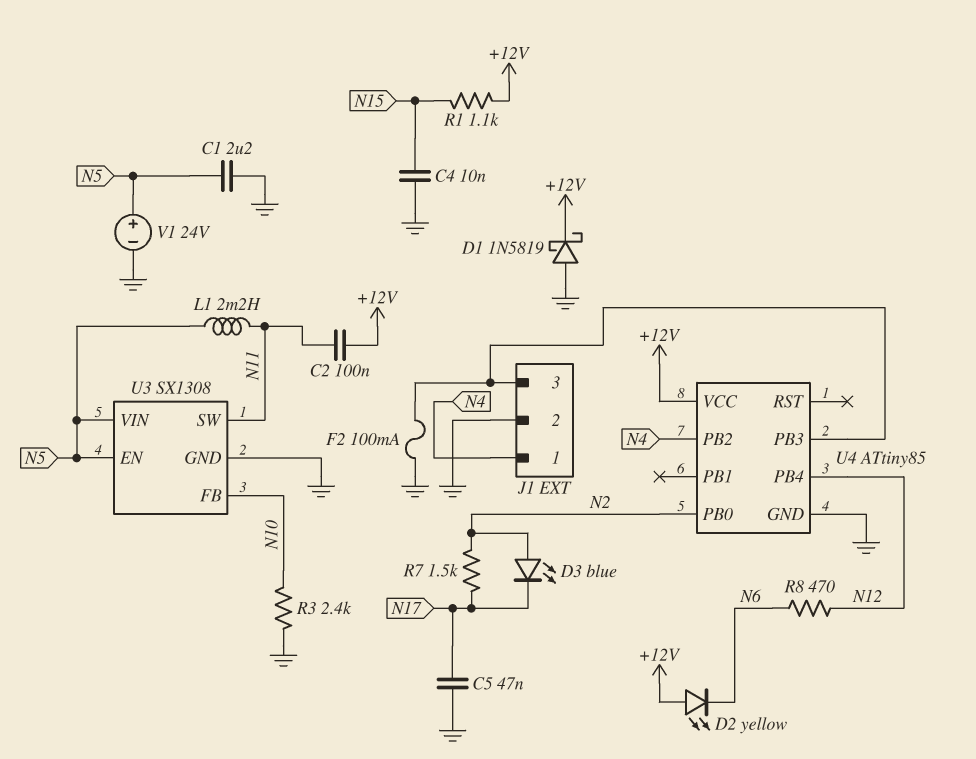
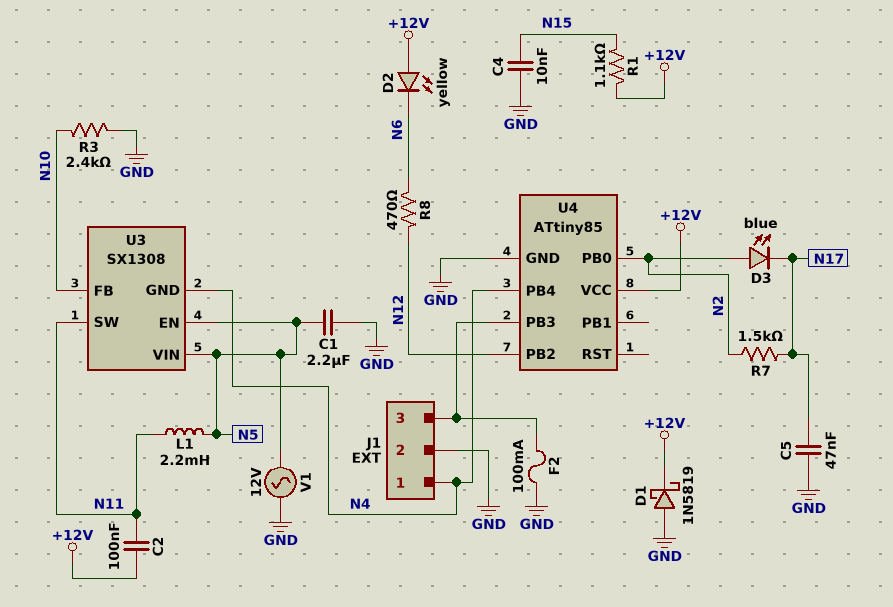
U3 pin GND: GND -> N4
U4 pin PB2: N4 -> N12
U4 pin PB4: N12 -> N4
V1: 24V (plus N5, minus GND) -> AC 12V (GND, N5)

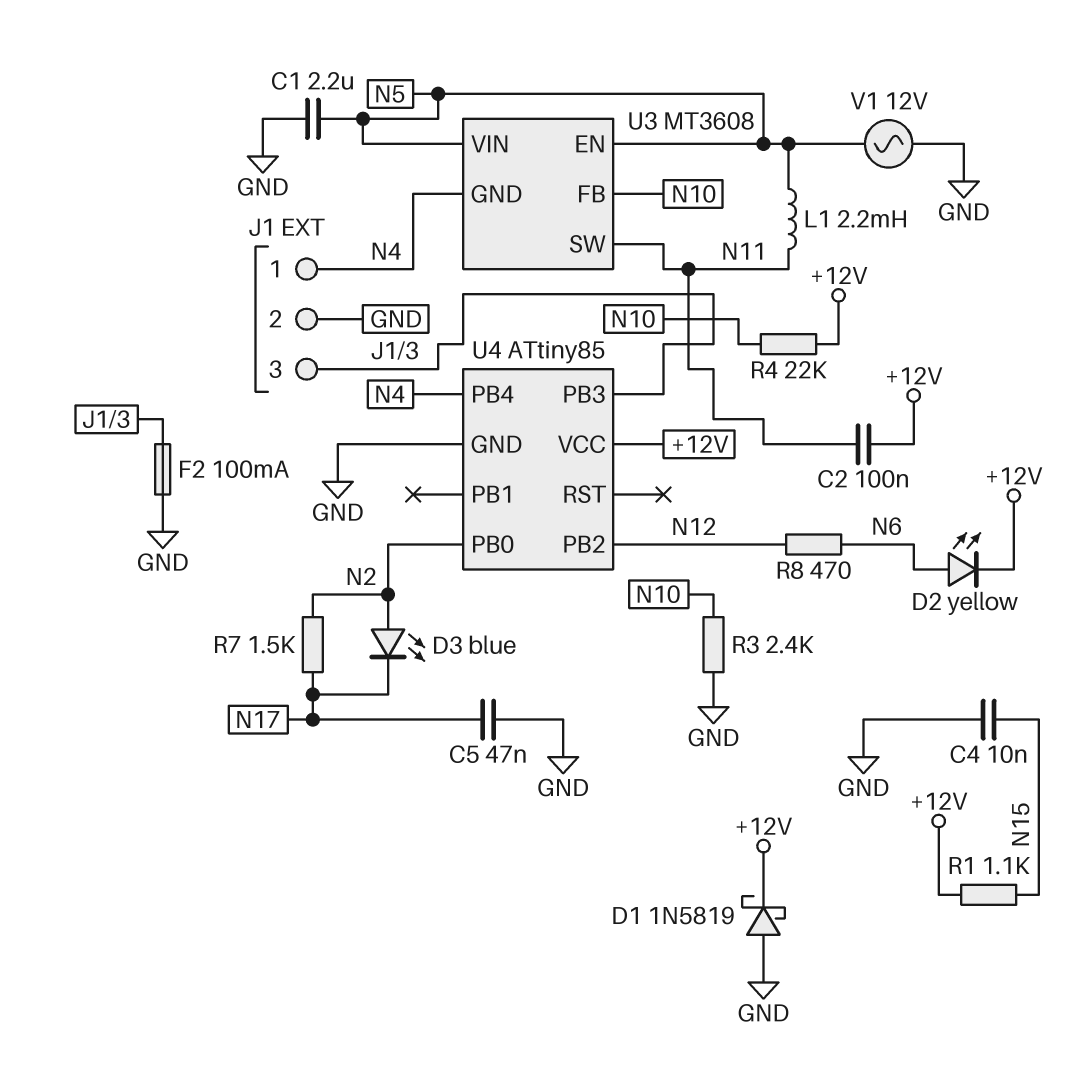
D2: LED yellow (A +12V, K N6) -> LED yellow (A N6, K +12V)
R4: none -> 22k (+12V, N10)
U3: SX1308 -> MT3608

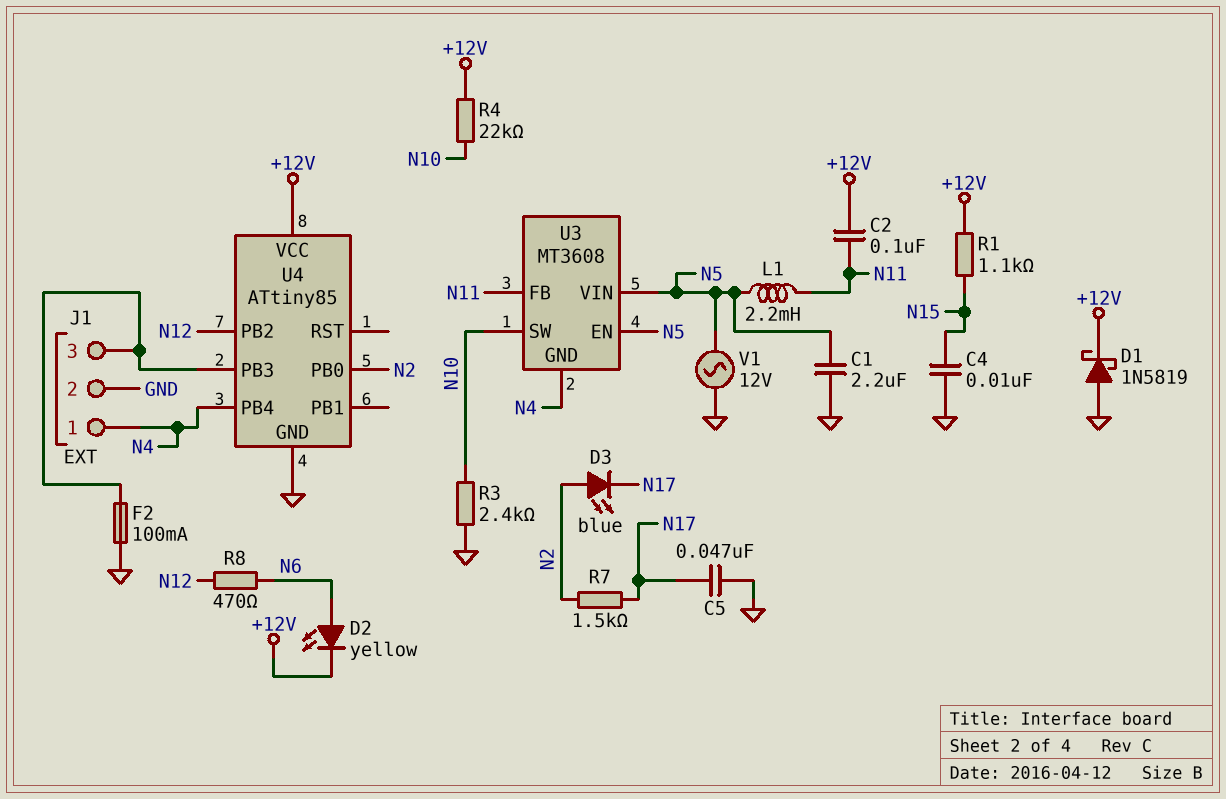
U3 pin FB: N10 -> N11
U3 pin SW: N11 -> N10

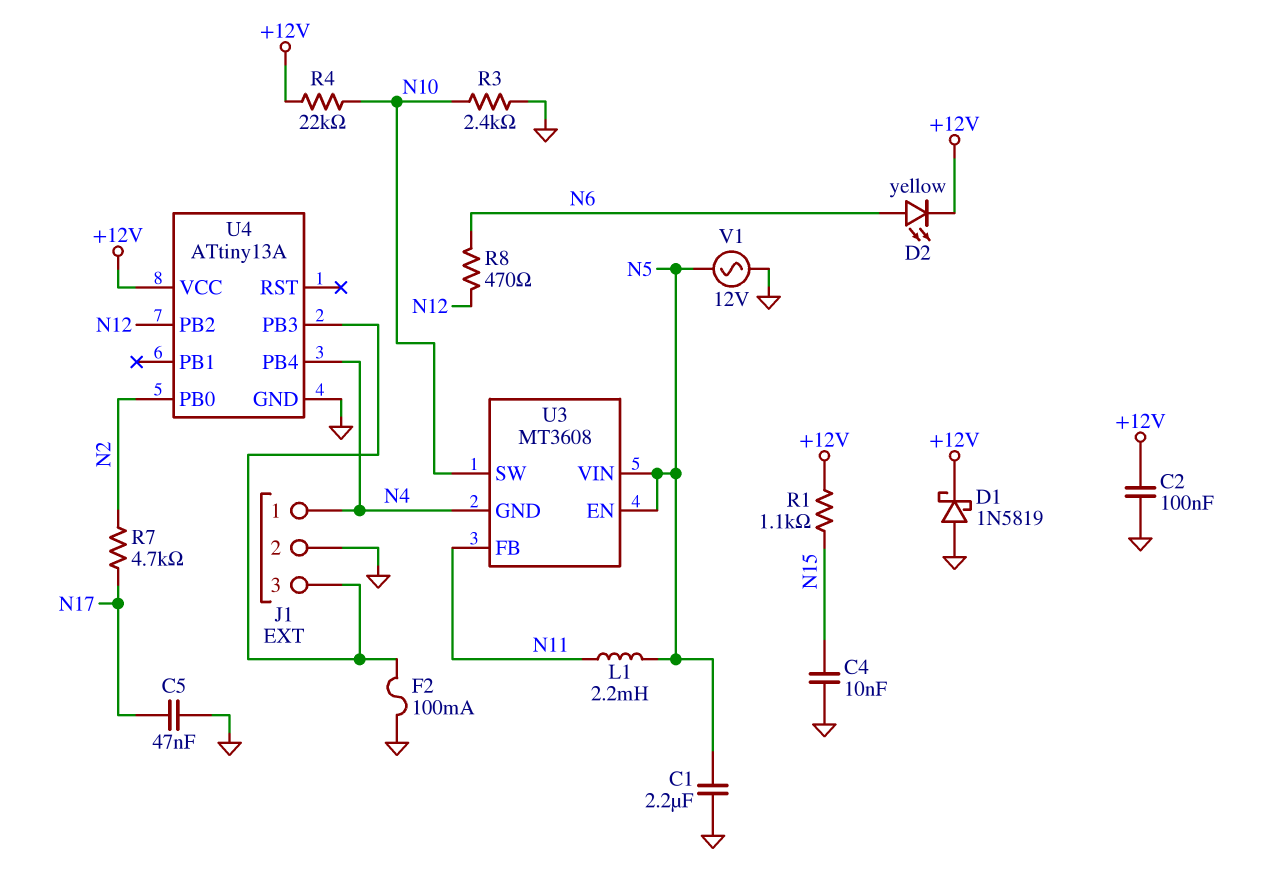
C2: 100nF (+12V, N11) -> 100nF (+12V, GND)
D3: LED blue (A N2, K N17) -> none
R7: 1.5k (N2, N17) -> 4.7k (N2, N17)
U4: ATtiny85 -> ATtiny13A

